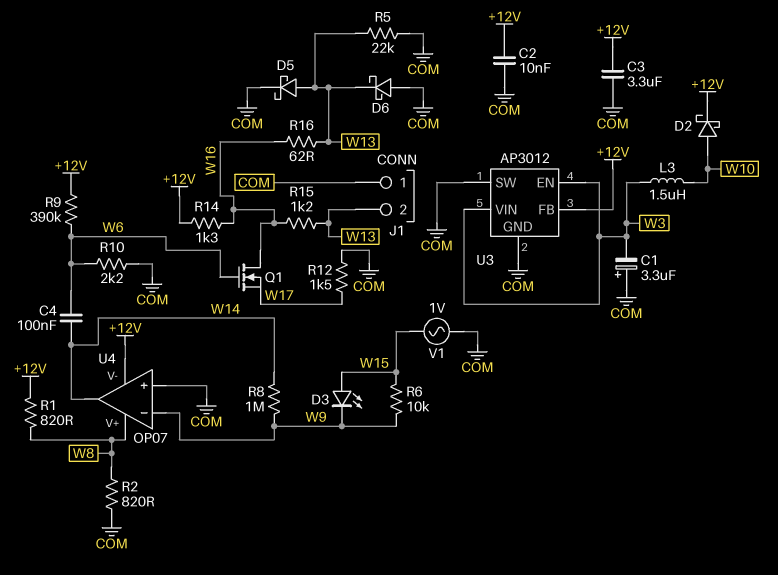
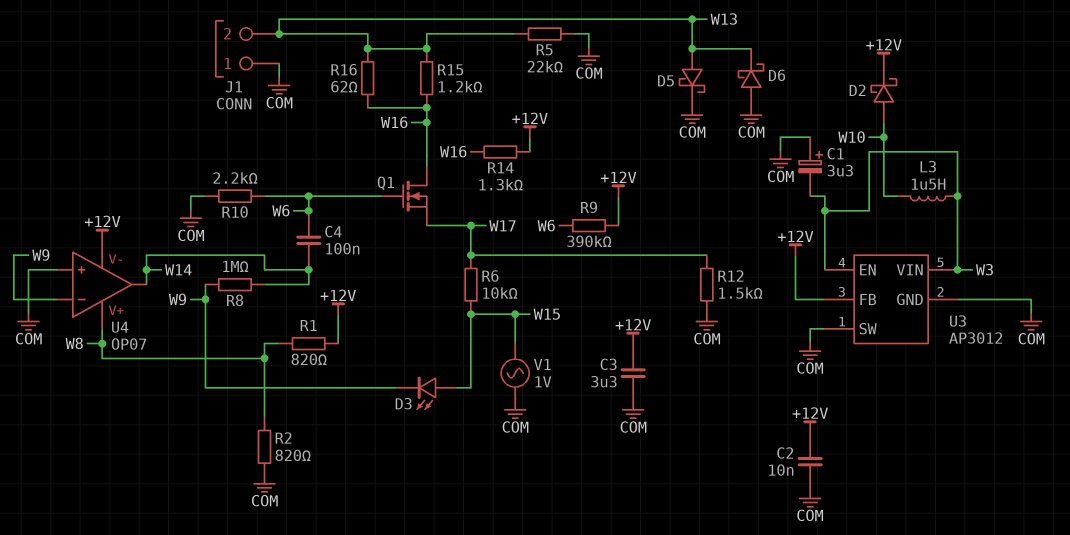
R6: 10k (W9, W15) -> 10k (W15, W17)

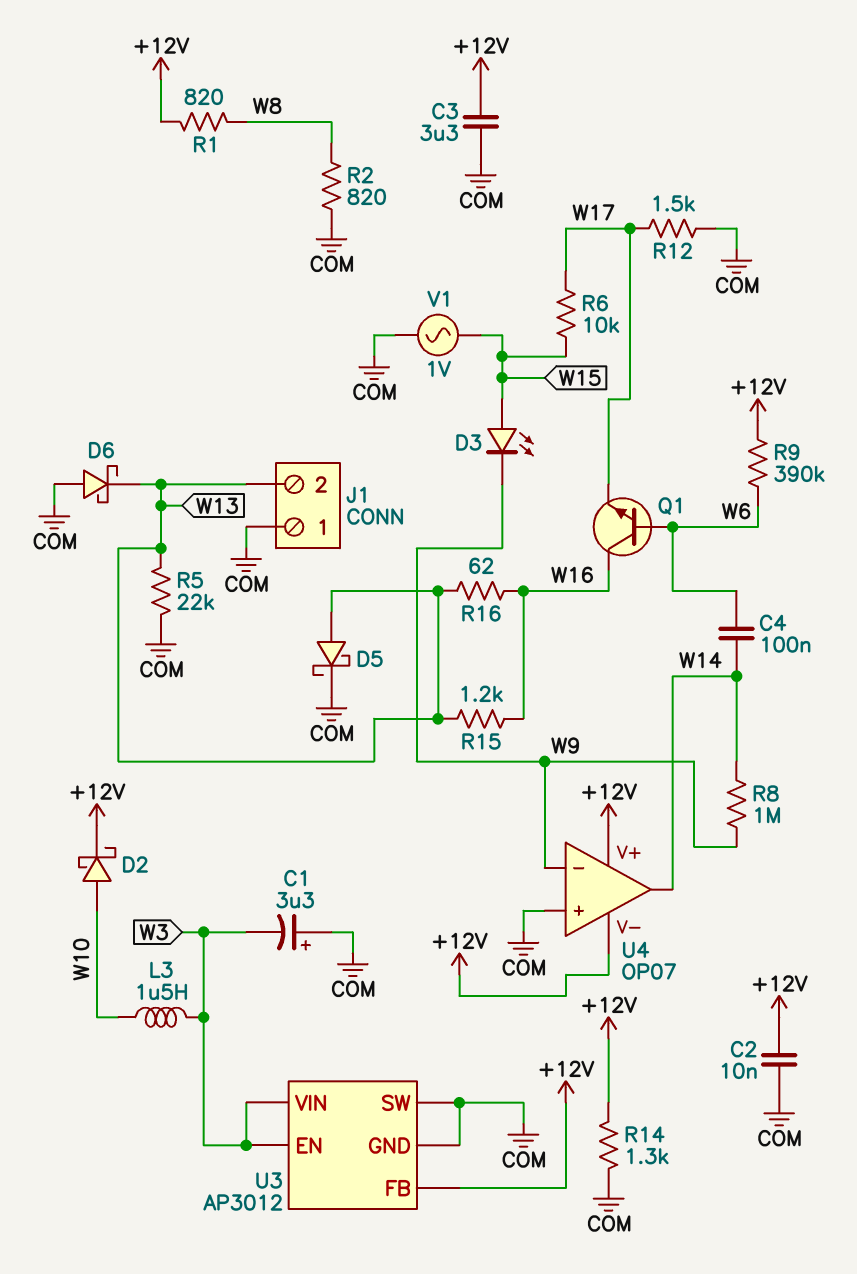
Q1: NMOS (G W6, D W16, S W17) -> NPN (B W6, C W16, E W17)
R10: 2.2k (COM, W6) -> none
R14: 1.3k (+12V, W16) -> 1.3k (+12V, COM)
U4 pin V+: W8 -> +12V

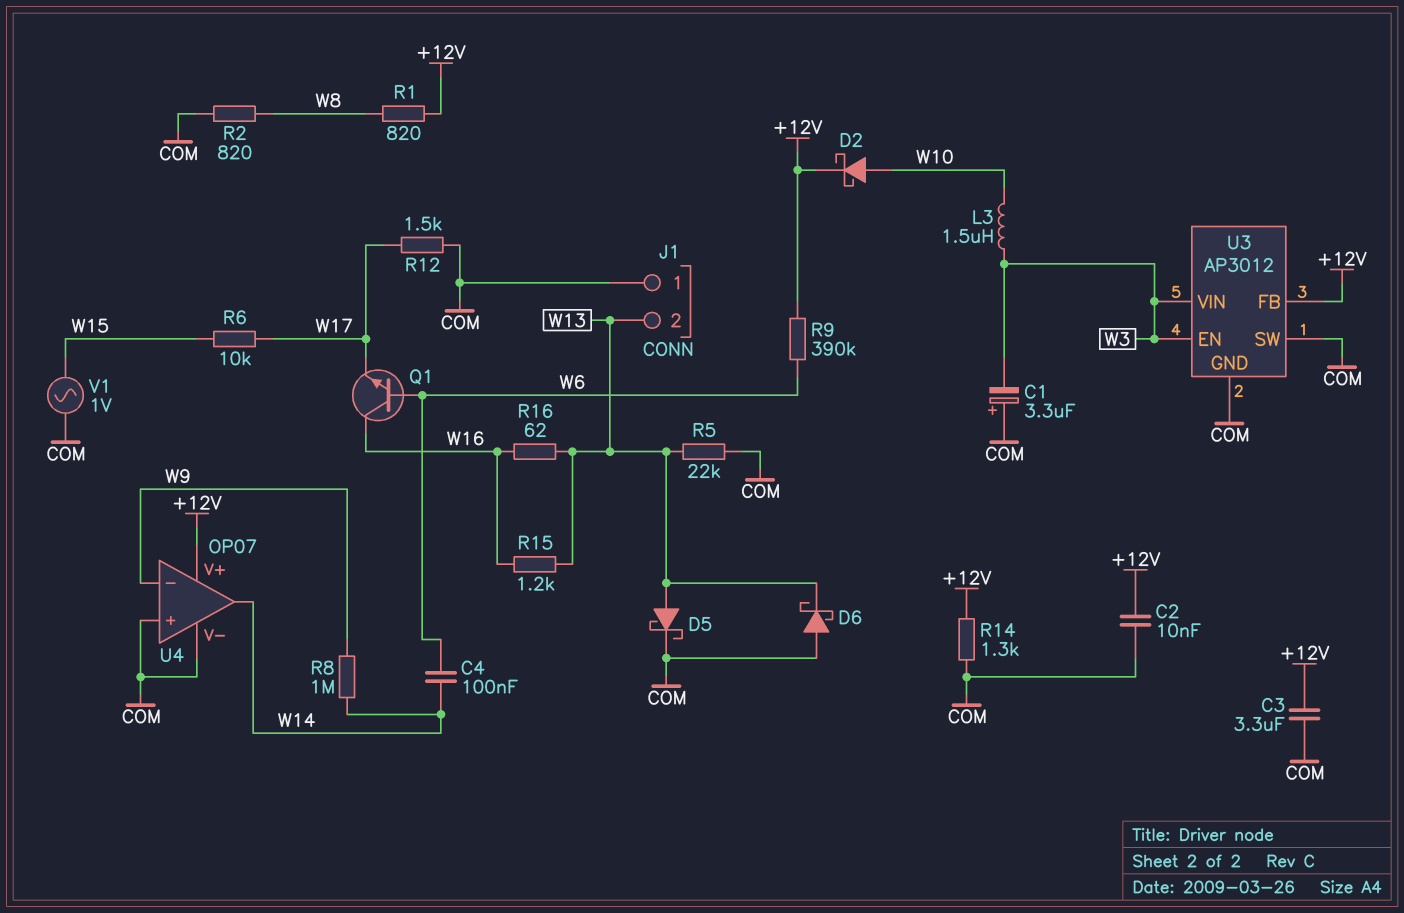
D3: LED (A W15, K W9) -> none
U4 pin V-: +12V -> COM

